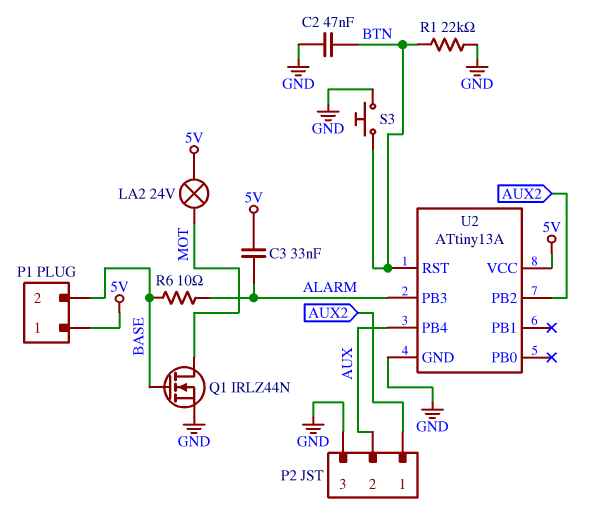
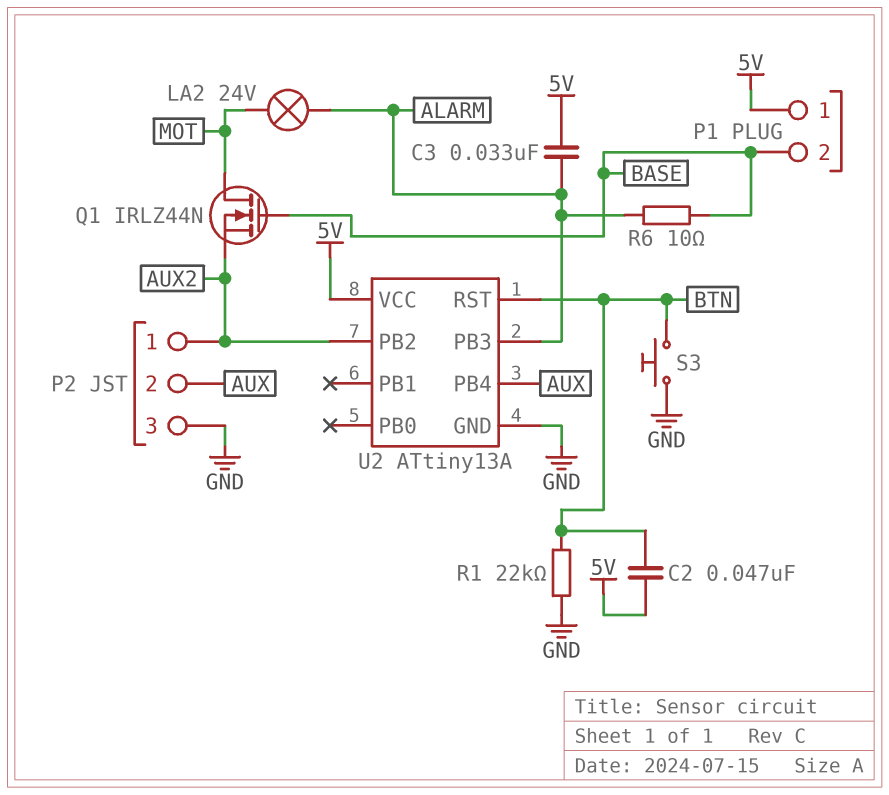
C2: 47nF (BTN, GND) -> 47nF (5V, BTN)
LA2: lamp 24V (5V, MOT) -> lamp 24V (ALARM, MOT)
Q1: NMOS IRLZ44N (G BASE, D MOT, S GND) -> NMOS IRLZ44N (G BASE, D MOT, S AUX2)

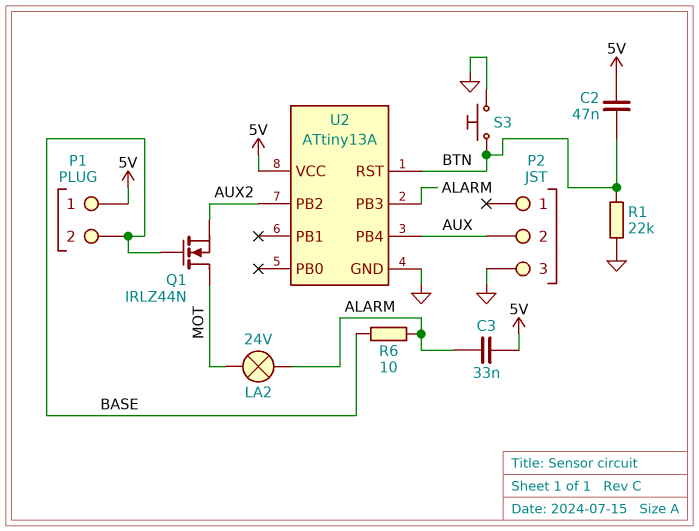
P2 pin 1: AUX2 -> none

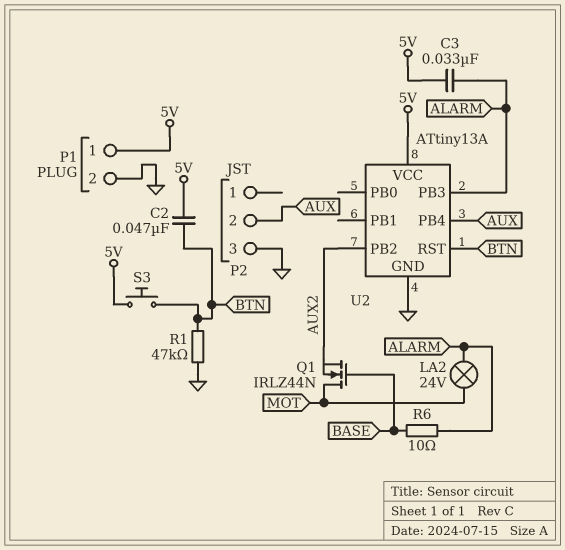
P1 pin 2: BASE -> GND
R1: 22k (BTN, GND) -> 47k (BTN, GND)
S3: button (BTN, GND) -> button (5V, BTN)

